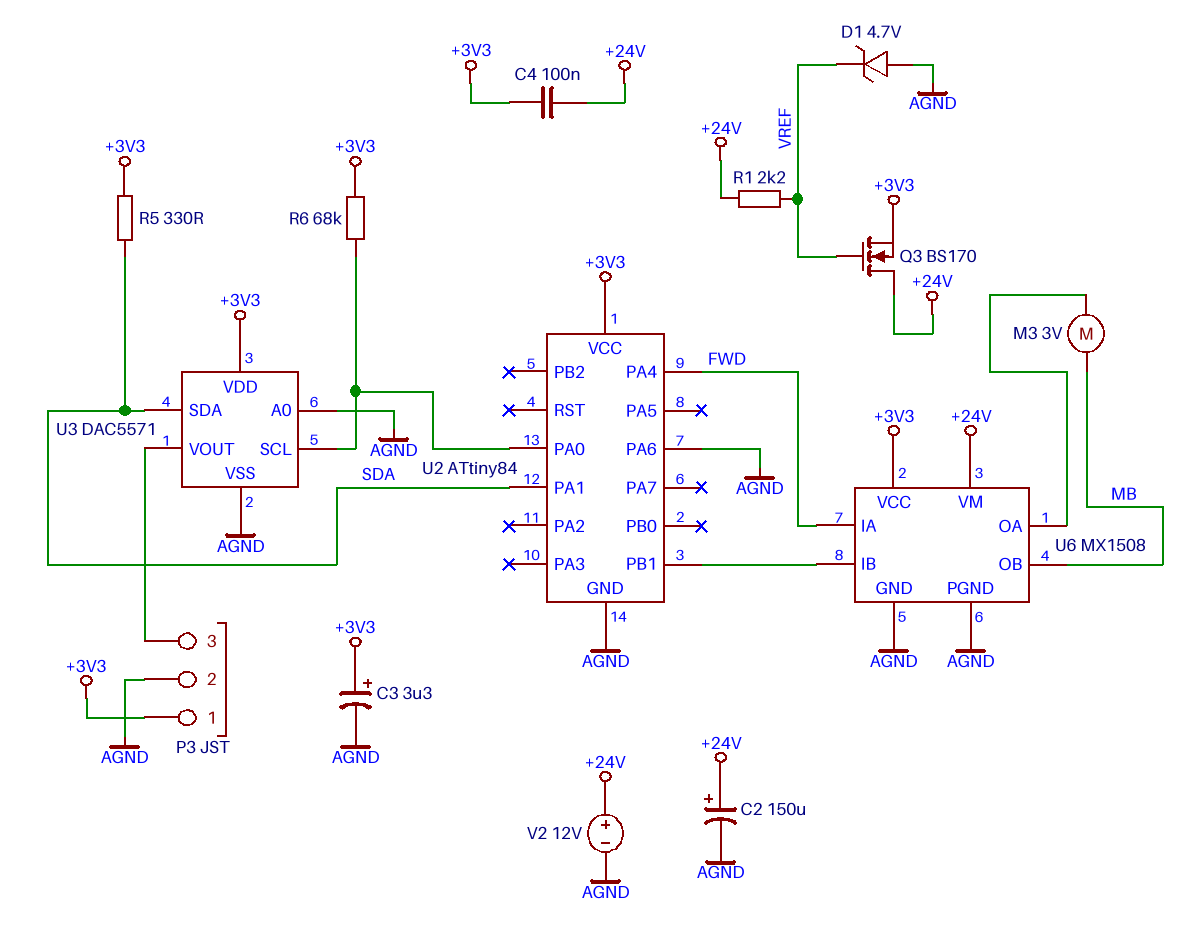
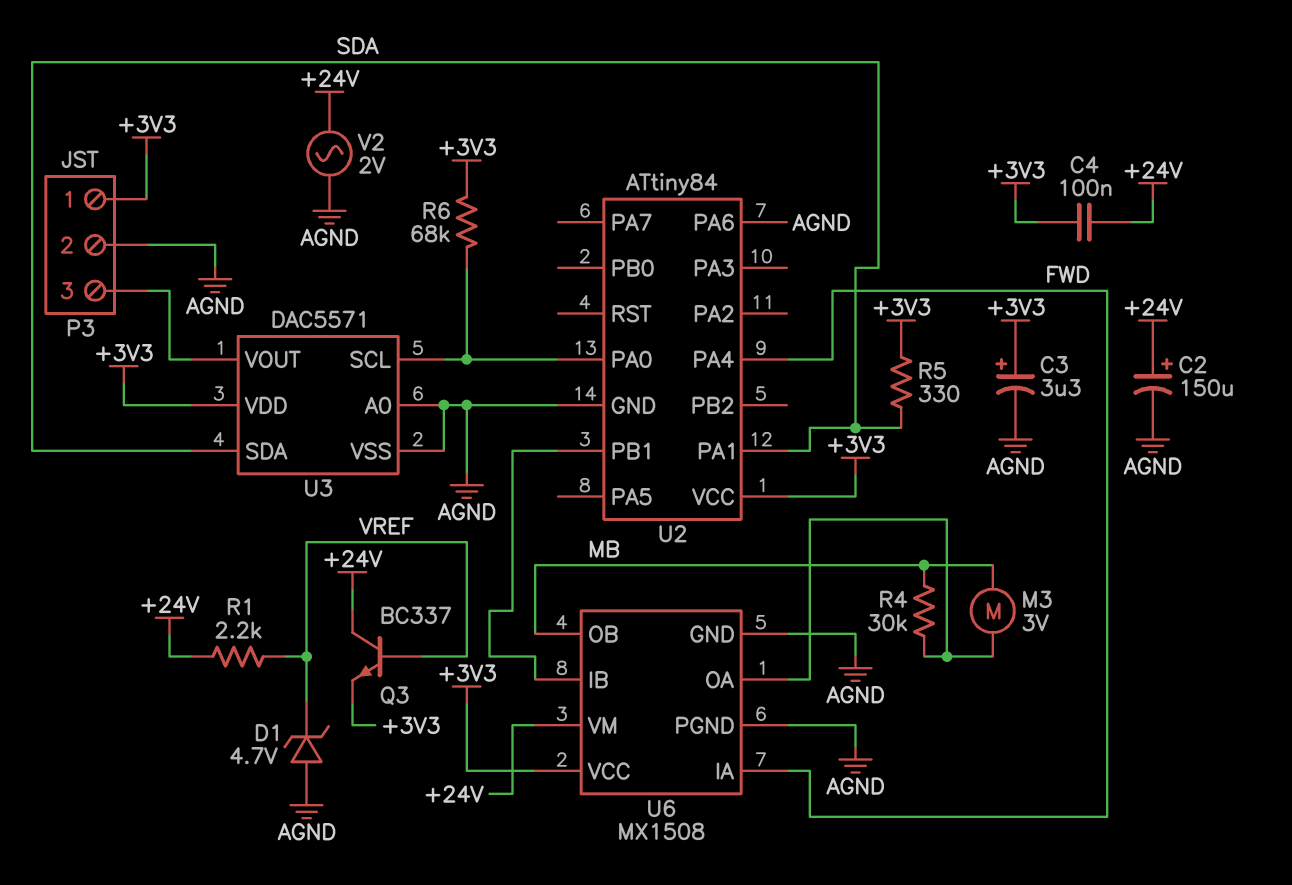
Q3: NMOS BS170 (G VREF, D +24V, S +3V3) -> NPN BC337 (B VREF, C +24V, E +3V3)
R4: none -> 30k (MB, U6/OA)
V2: 12V (plus +24V, minus AGND) -> AC 2V (+24V, AGND)

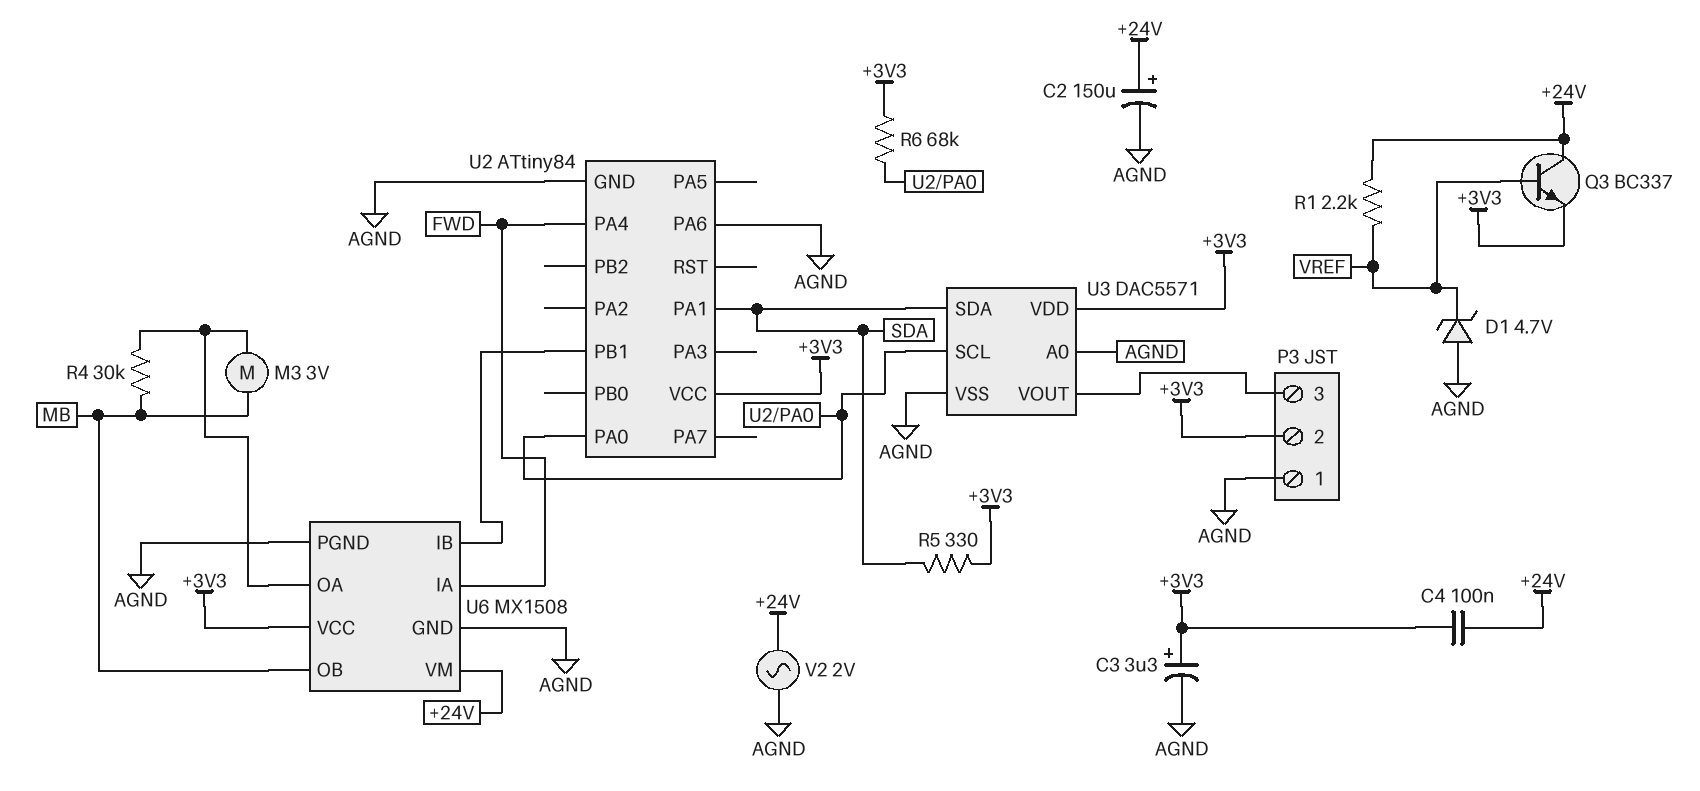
P3 pin 1: +3V3 -> AGND
P3 pin 2: AGND -> +3V3

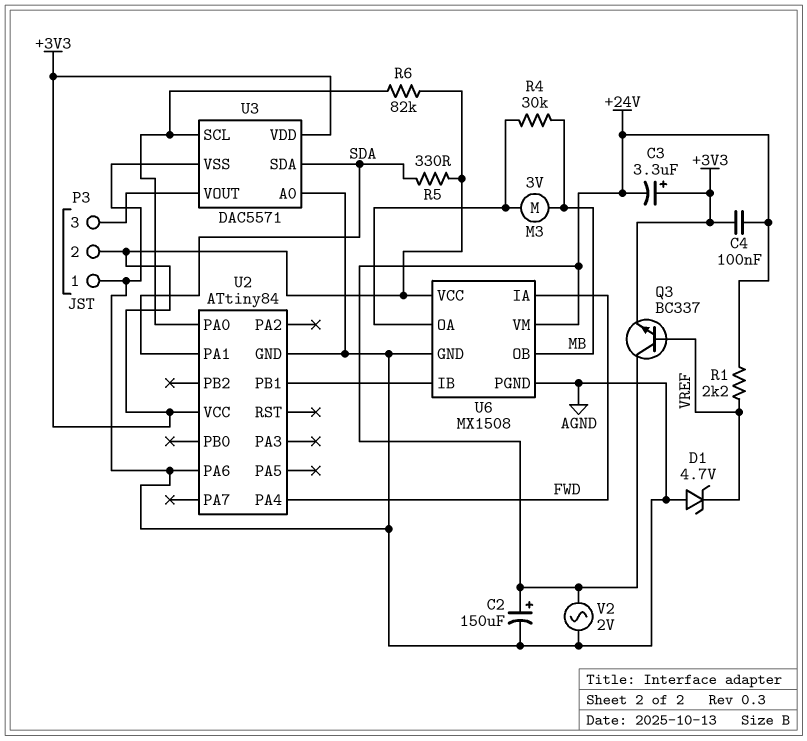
C3: 3.3uF (plus +3V3, minus AGND) -> 3.3uF (plus +3V3, minus +24V)
R6: 68k (+3V3, U2/PA0) -> 82k (+3V3, U2/PA0)

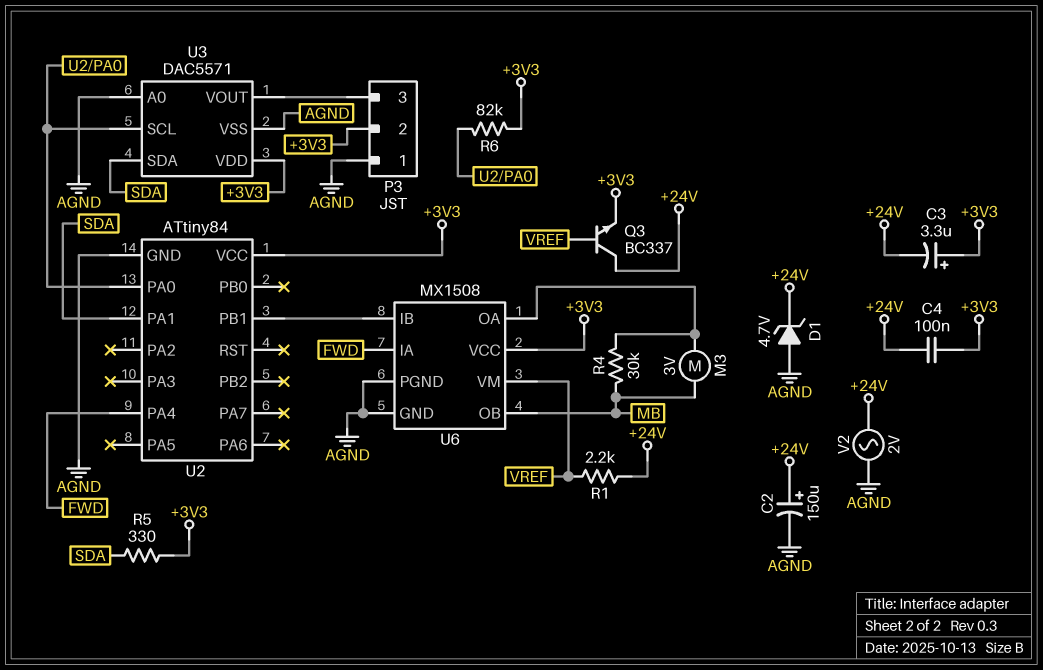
D1: zener 4.7V (A AGND, K VREF) -> zener 4.7V (A AGND, K +24V)
U2 pin PA6: AGND -> none
U6 pin VM: +24V -> VREF

